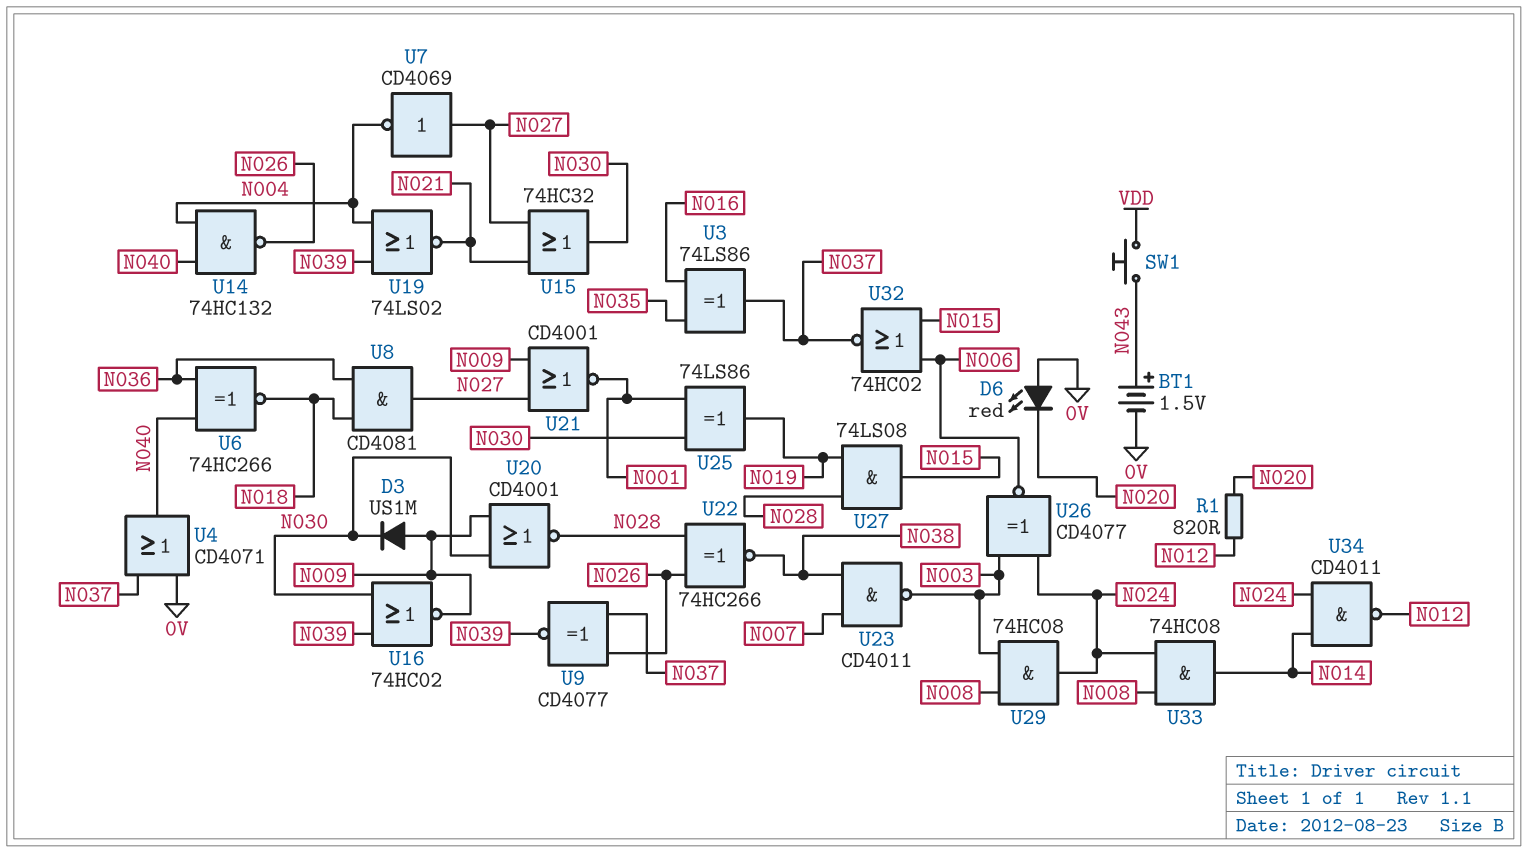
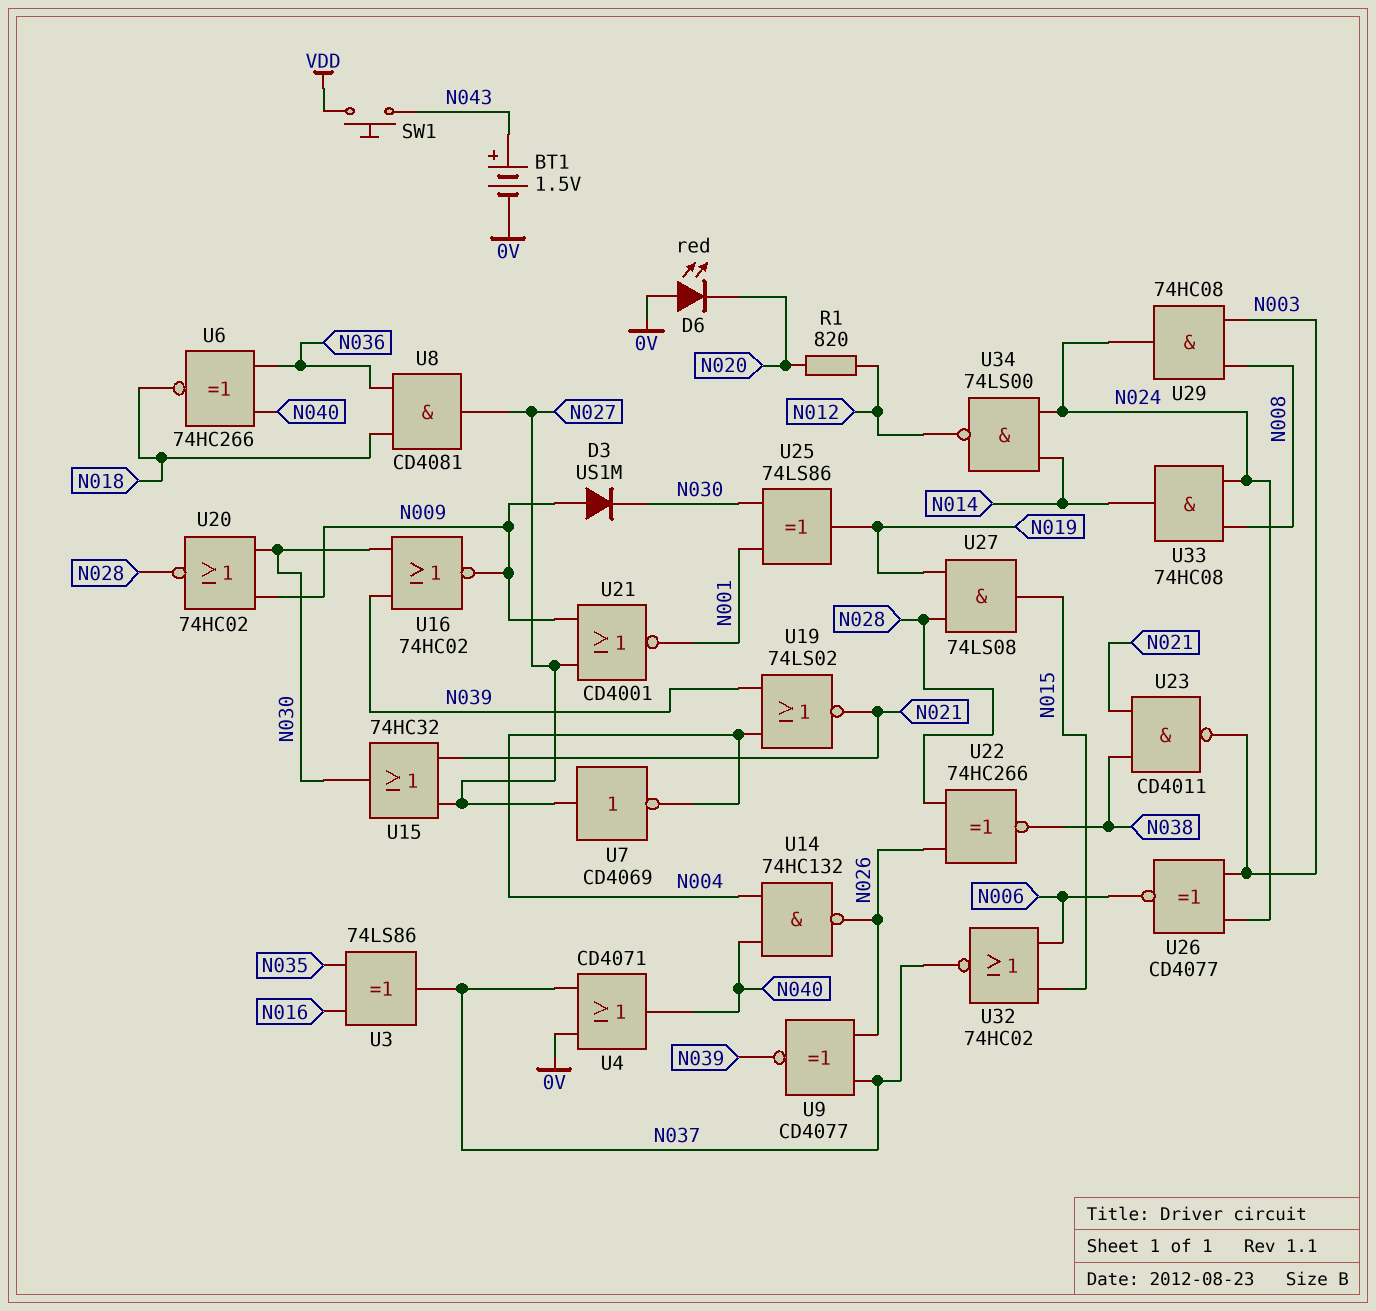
U20: NOR CD4001 (in N009, in N030, out N028) -> NOR 74HC02 (in N009, in N030, out N028)
U23: NAND CD4011 (in N007, in N038, out N003) -> NAND CD4011 (in N021, in N038, out N003)
U34: NAND CD4011 (in N014, in N024, out N012) -> NAND 74LS00 (in N014, in N024, out N012)

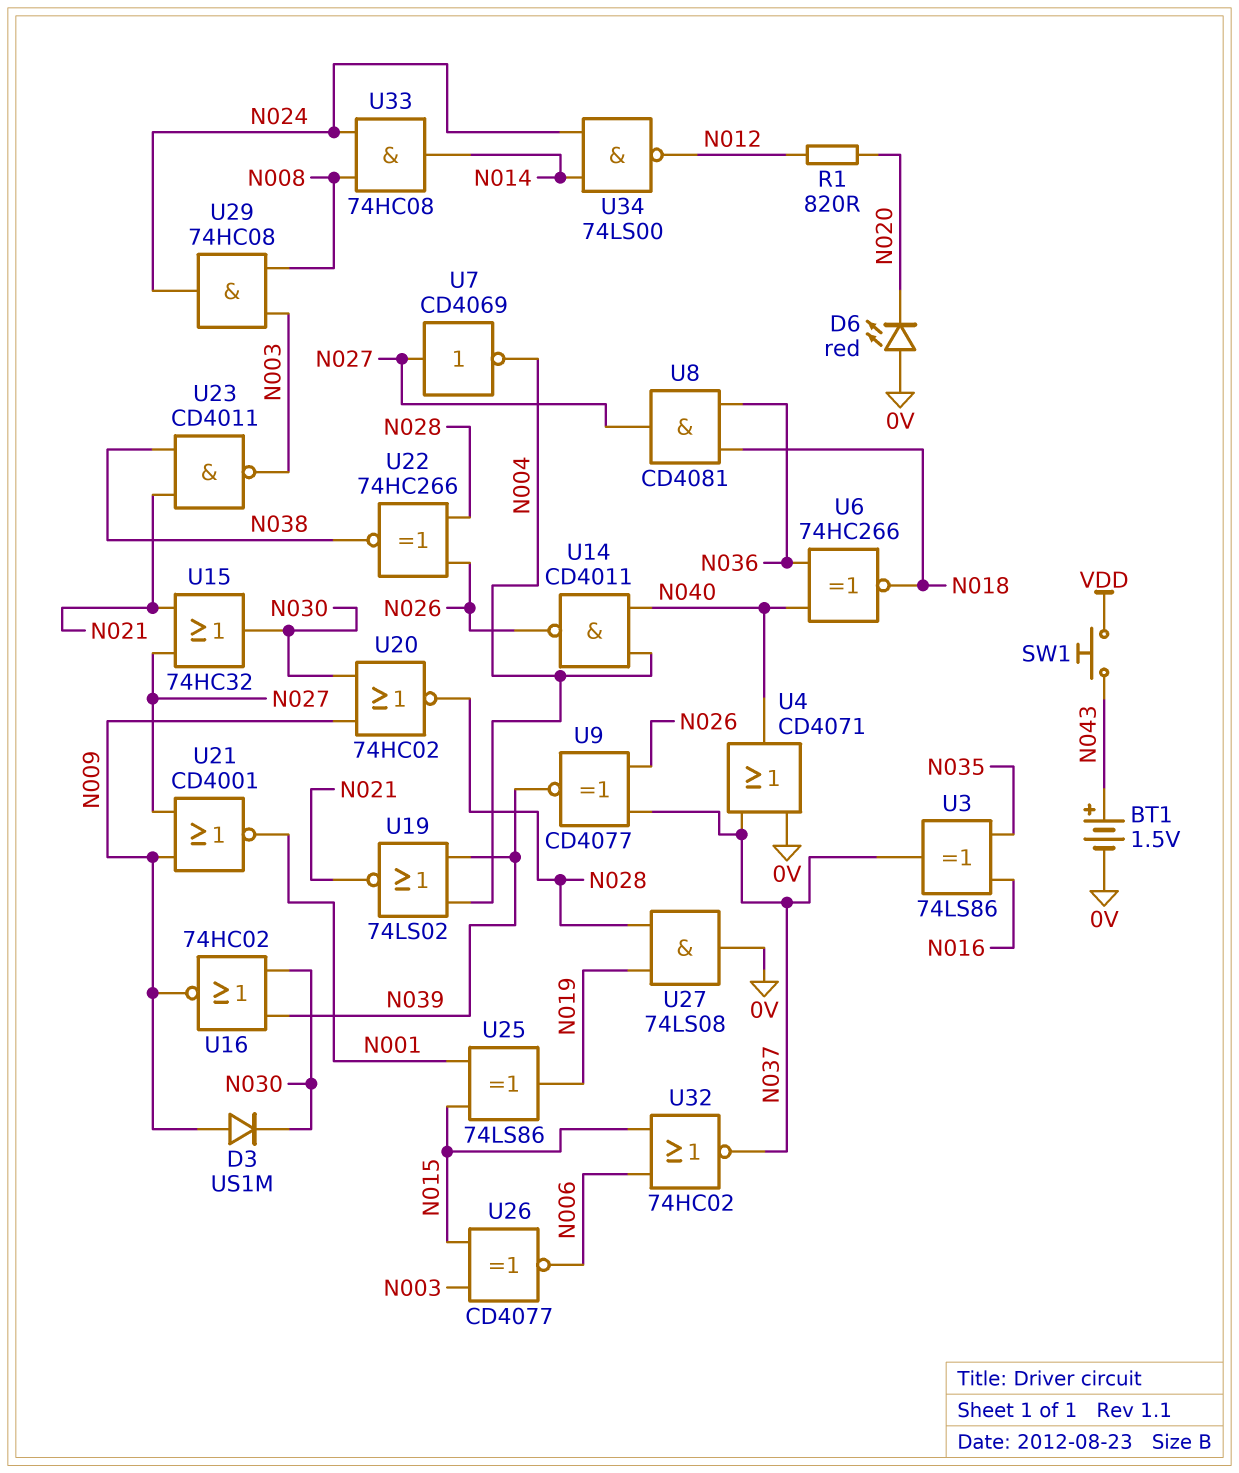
U14: NAND 74HC132 (in N004, in N040, out N026) -> NAND CD4011 (in N004, in N040, out N026)
U25: XOR 74LS86 (in N001, in N030, out N019) -> XOR 74LS86 (in N001, in N015, out N019)
U26: XNOR CD4077 (in N003, in N024, out N006) -> XNOR CD4077 (in N003, in N015, out N006)
U27: AND 74LS08 (in N019, in N028, out N015) -> AND 74LS08 (in N019, in N028, out 0V)

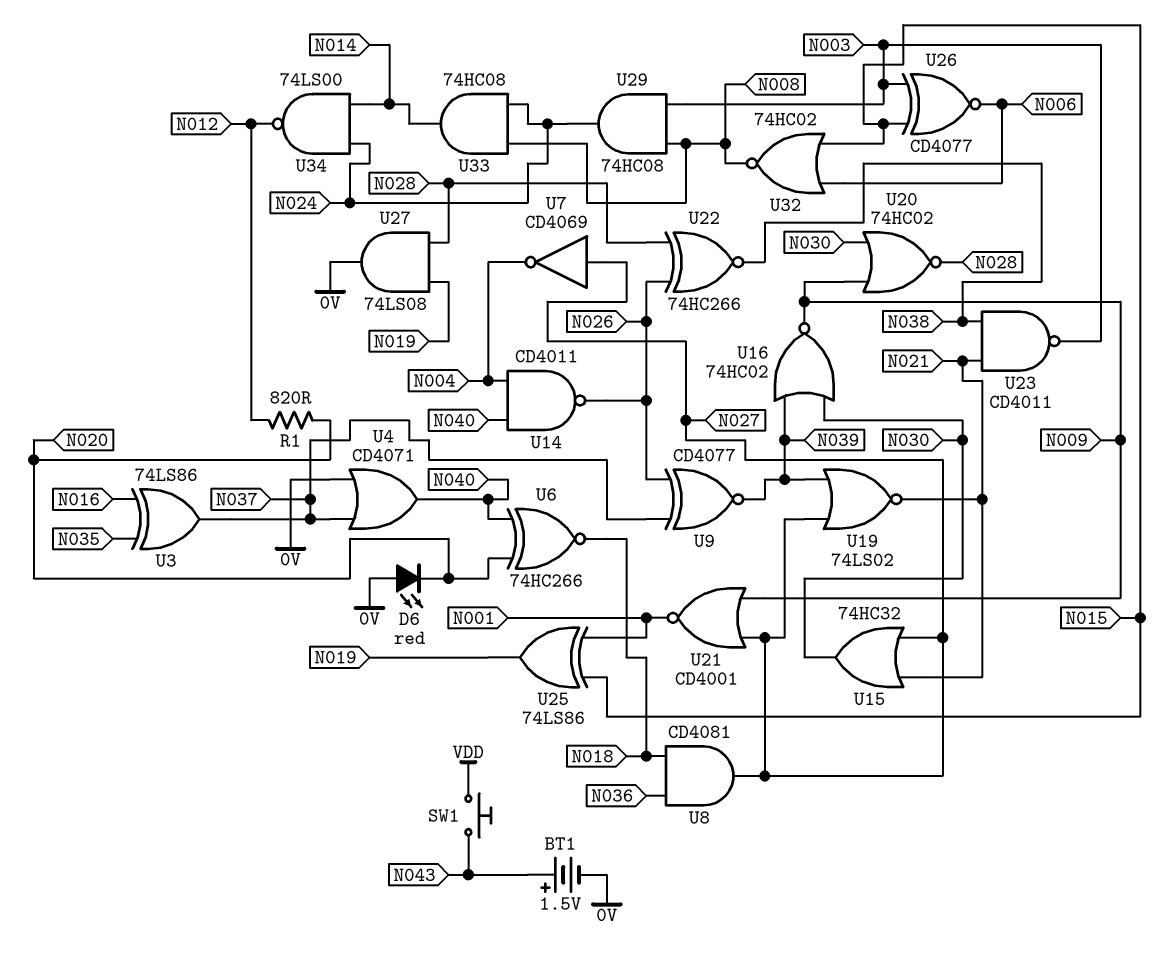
D3: diode US1M (A N009, K N030) -> none
U6: XNOR 74HC266 (in N036, in N040, out N018) -> XNOR 74HC266 (in N020, in N040, out N018)
U19: NOR 74LS02 (in N004, in N039, out N021) -> NOR 74LS02 (in N027, in N039, out N021)
U32: NOR 74HC02 (in N006, in N015, out N037) -> NOR 74HC02 (in N006, in N015, out N008)

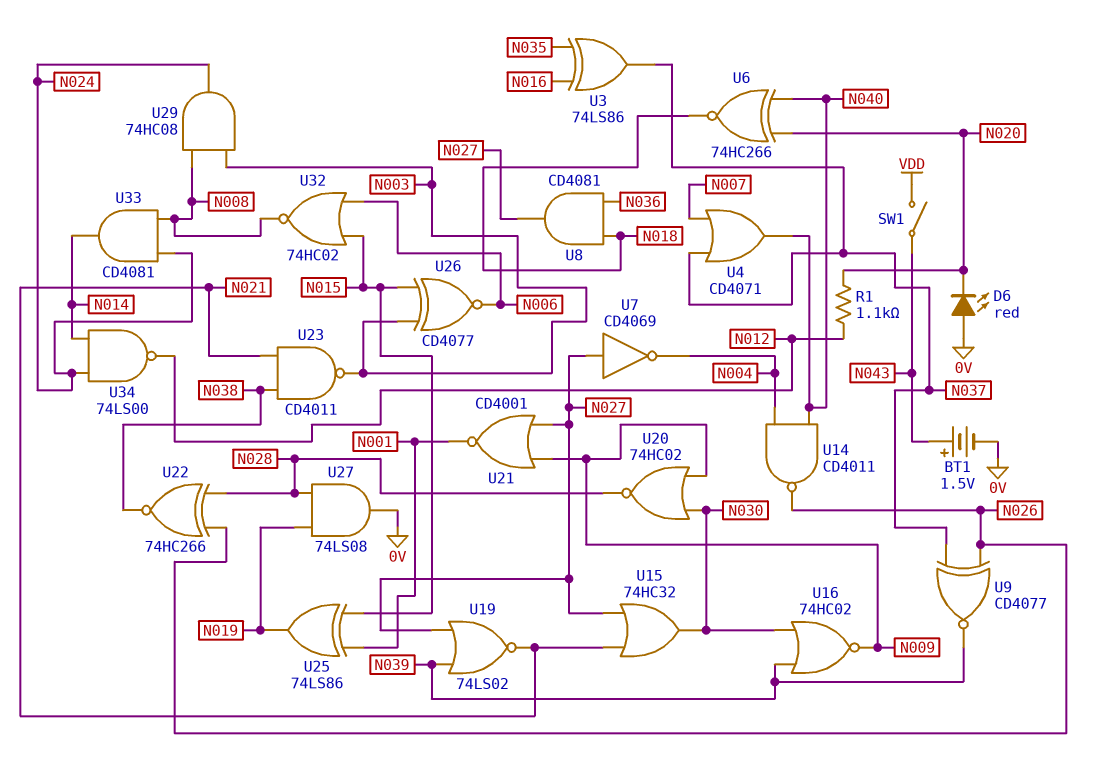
R1: 820 (N012, N020) -> 1.1k (N012, N020)
SW1: button (N043, VDD) -> switch (N043, VDD)
U4: OR CD4071 (in 0V, in N037, out N040) -> OR CD4071 (in N007, in N037, out N040)
U33: AND 74HC08 (in N008, in N024, out N014) -> AND CD4081 (in N008, in N024, out N014)

